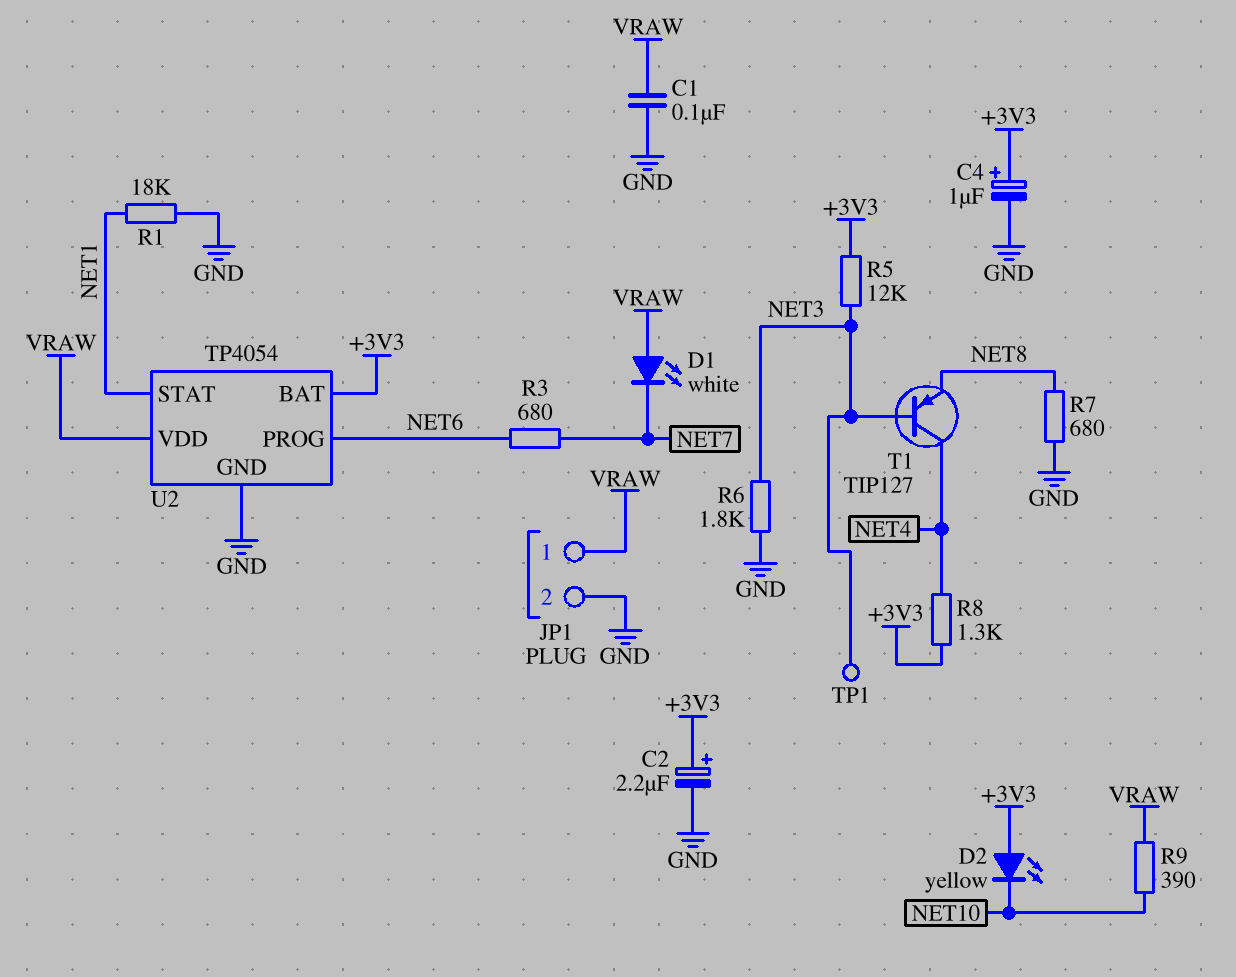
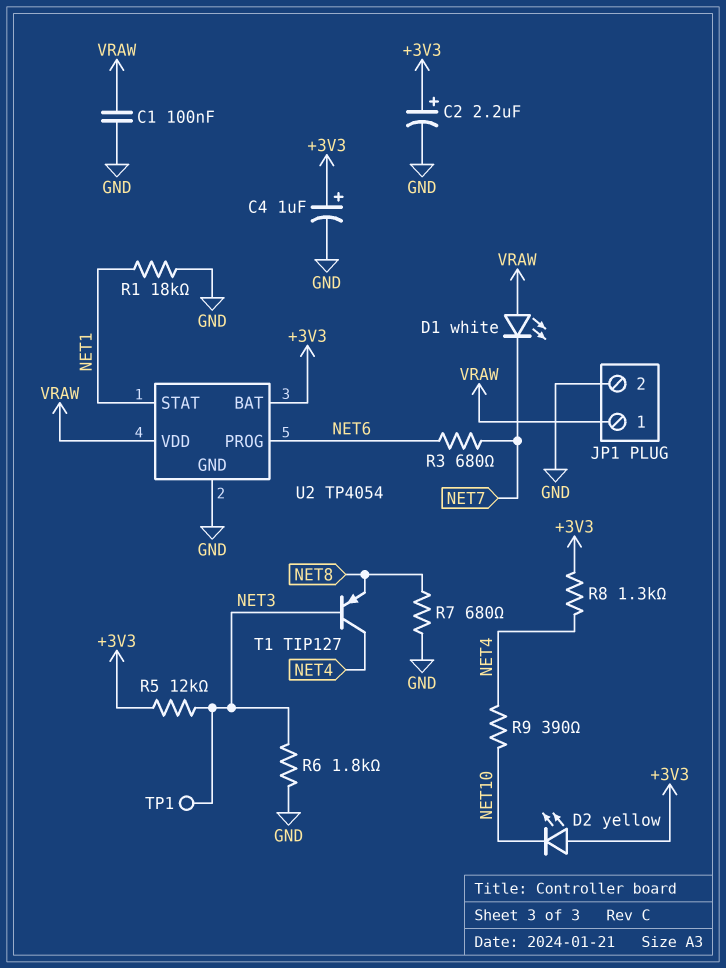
R9: 390 (NET10, VRAW) -> 390 (NET4, NET10)

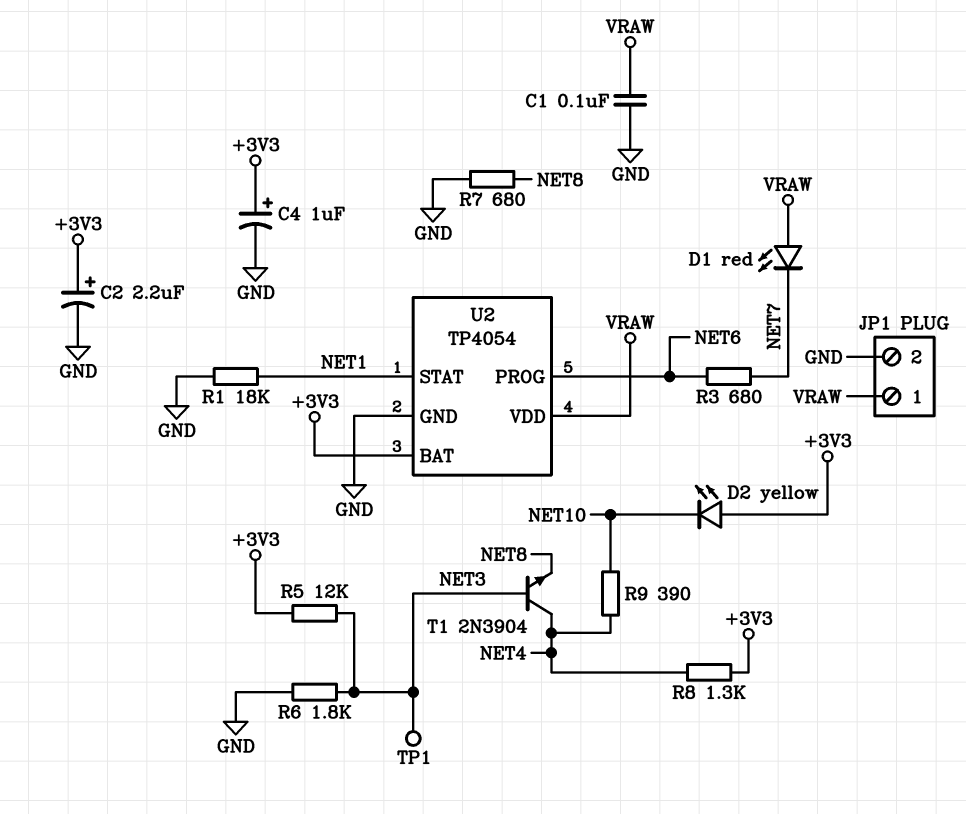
D1: LED white (A VRAW, K NET7) -> LED red (A VRAW, K NET7)
T1: PNP TIP127 (B NET3, C NET4, E NET8) -> NPN 2N3904 (B NET3, C NET4, E NET8)

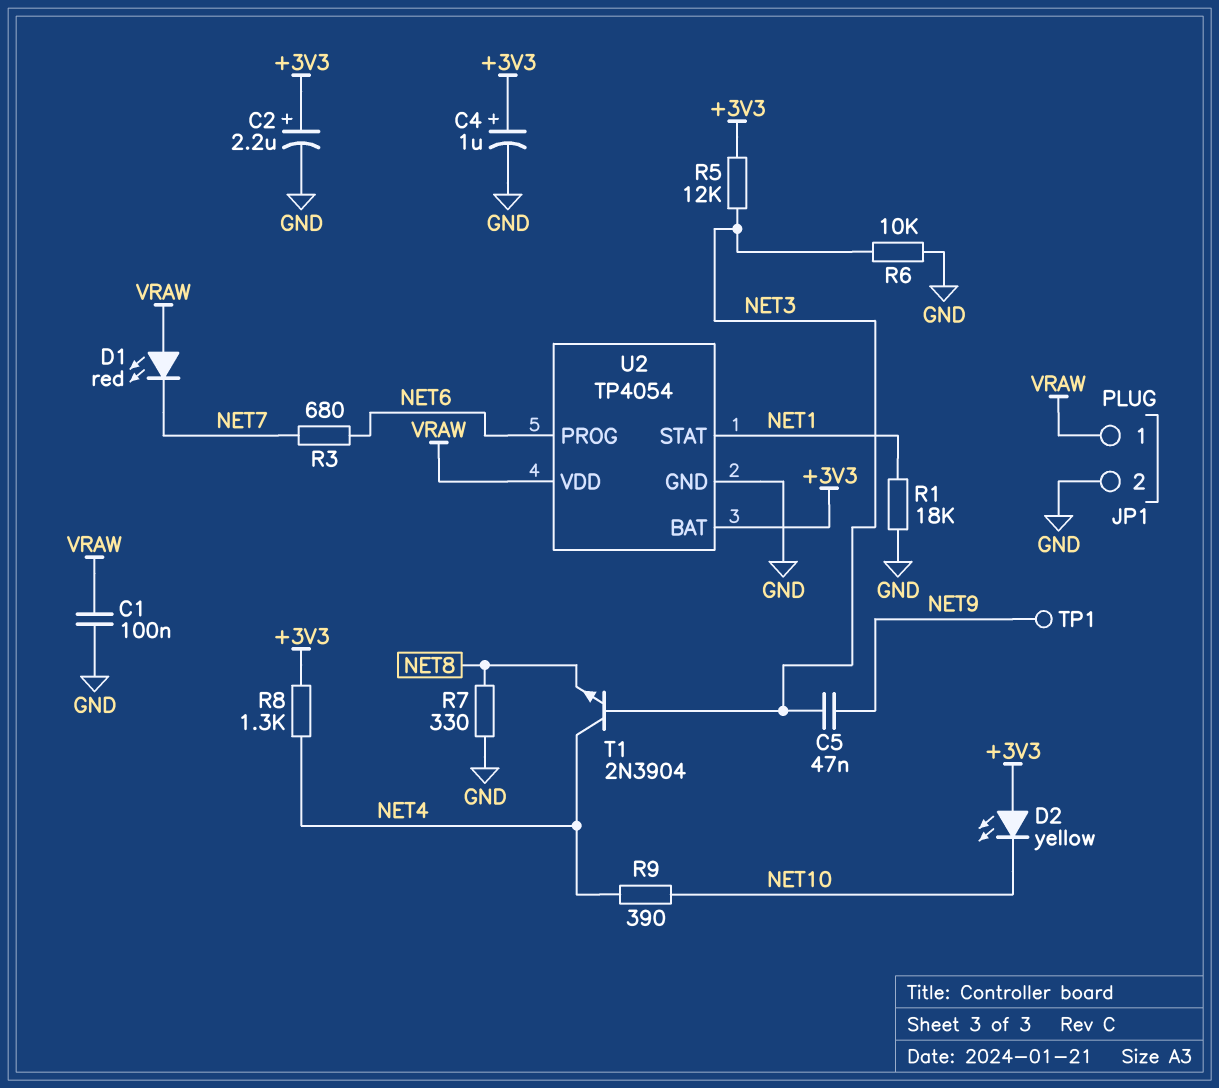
C5: none -> 47nF (NET3, NET9)
R6: 1.8k (GND, NET3) -> 10k (GND, NET3)
R7: 680 (GND, NET8) -> 330 (GND, NET8)
TP1: test point (NET3) -> test point (NET9)

